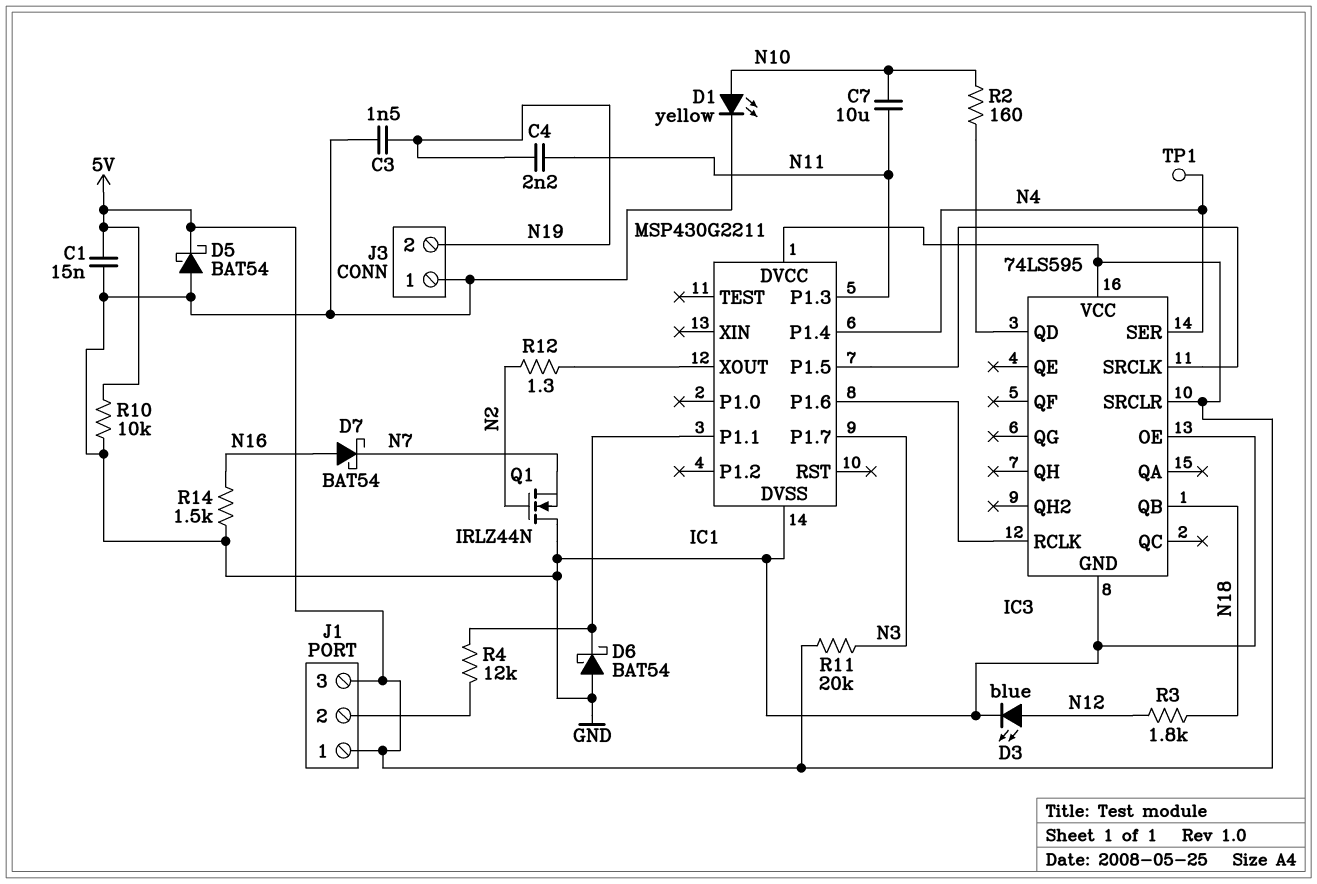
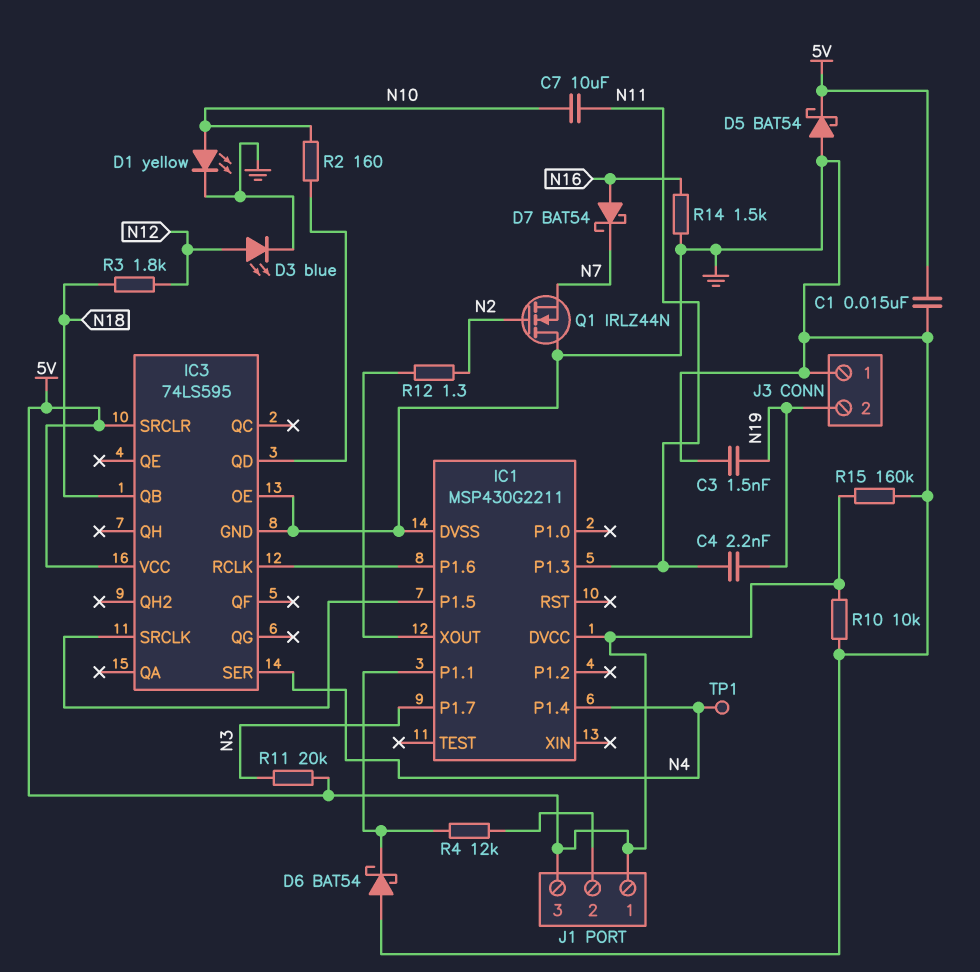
R15: none -> 160k (5V, GND)

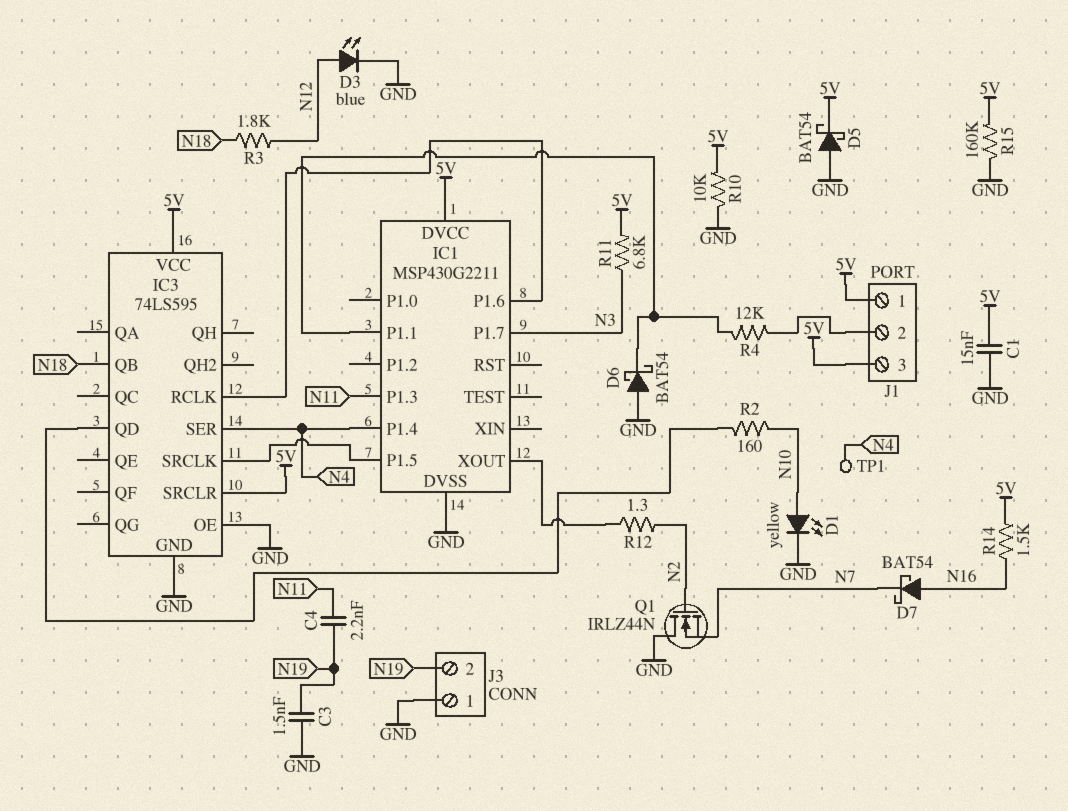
C7: 10uF (N10, N11) -> none
R11: 20k (5V, N3) -> 6.8k (5V, N3)
R14: 1.5k (GND, N16) -> 1.5k (5V, N16)

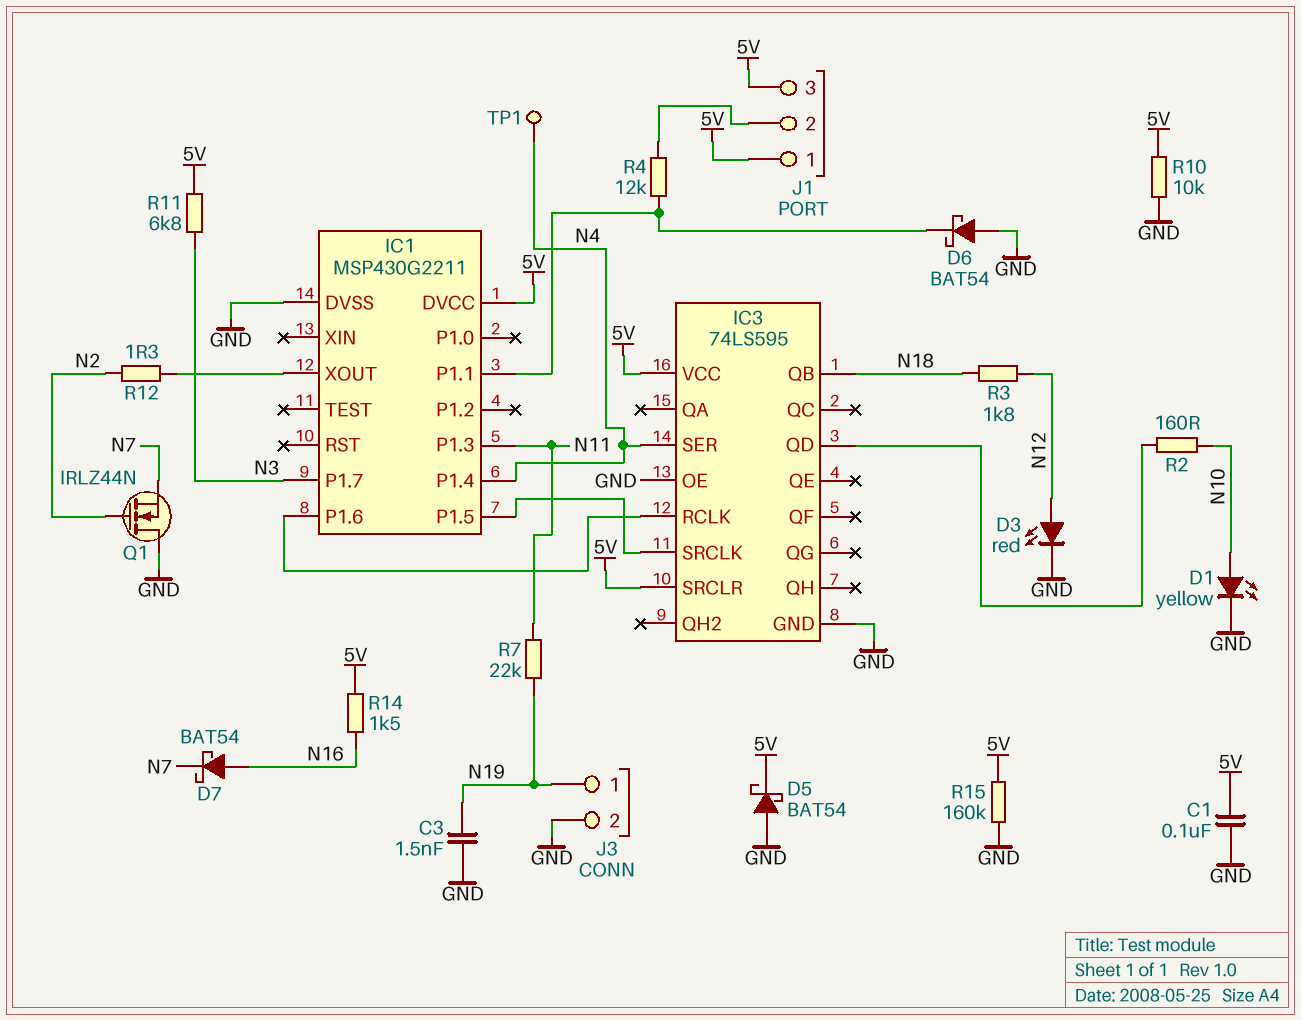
C1: 15nF (5V, GND) -> 100nF (5V, GND)
C4: 2.2nF (N11, N19) -> none
D3: LED blue (A N12, K GND) -> LED red (A N12, K GND)
J3 pin 1: GND -> N19
J3 pin 2: N19 -> GND
R7: none -> 22k (N11, N19)

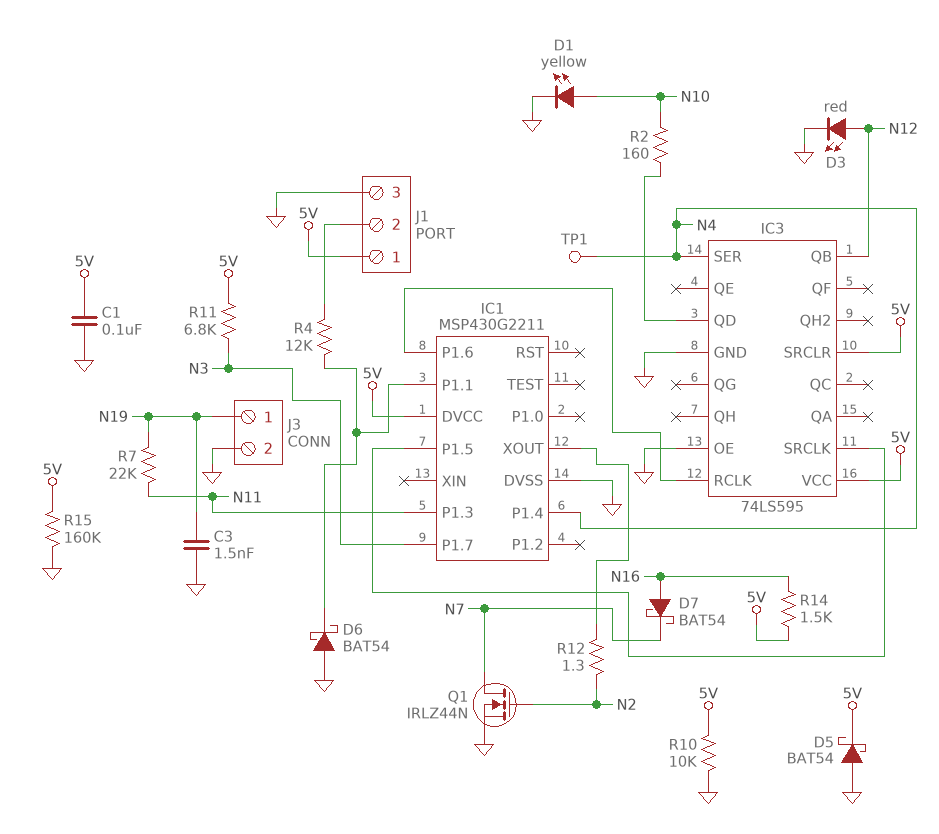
IC3 pin QB: N18 -> N12
J1 pin 3: 5V -> GND
Q1: NMOS IRLZ44N (G N2, D GND, S N7) -> NMOS IRLZ44N (G N2, D N7, S GND)
R3: 1.8k (N12, N18) -> none

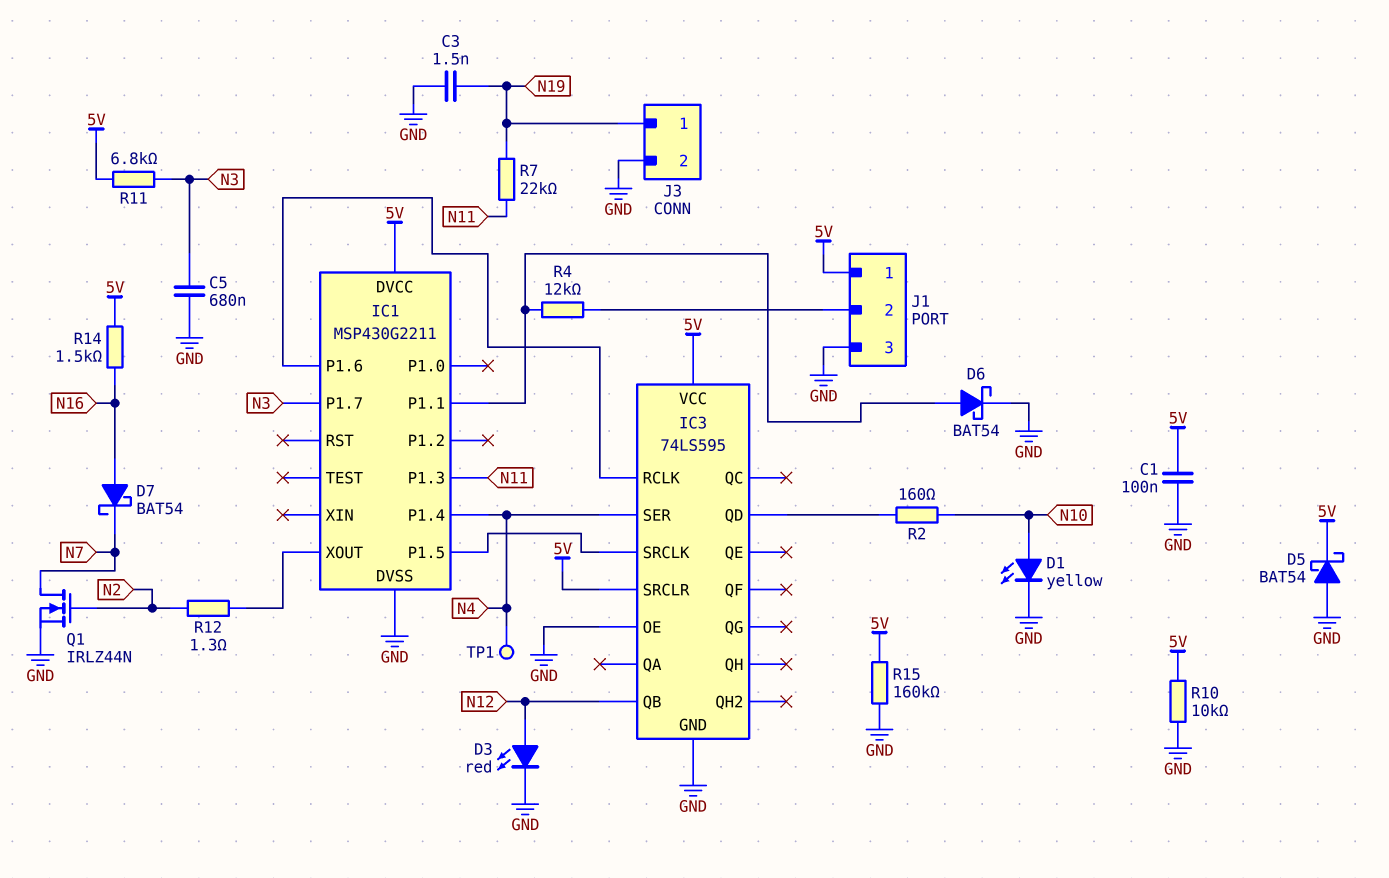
C5: none -> 680nF (GND, N3)
D6: schottky BAT54 (A GND, K IC1/P1.1) -> schottky BAT54 (A IC1/P1.1, K GND)

